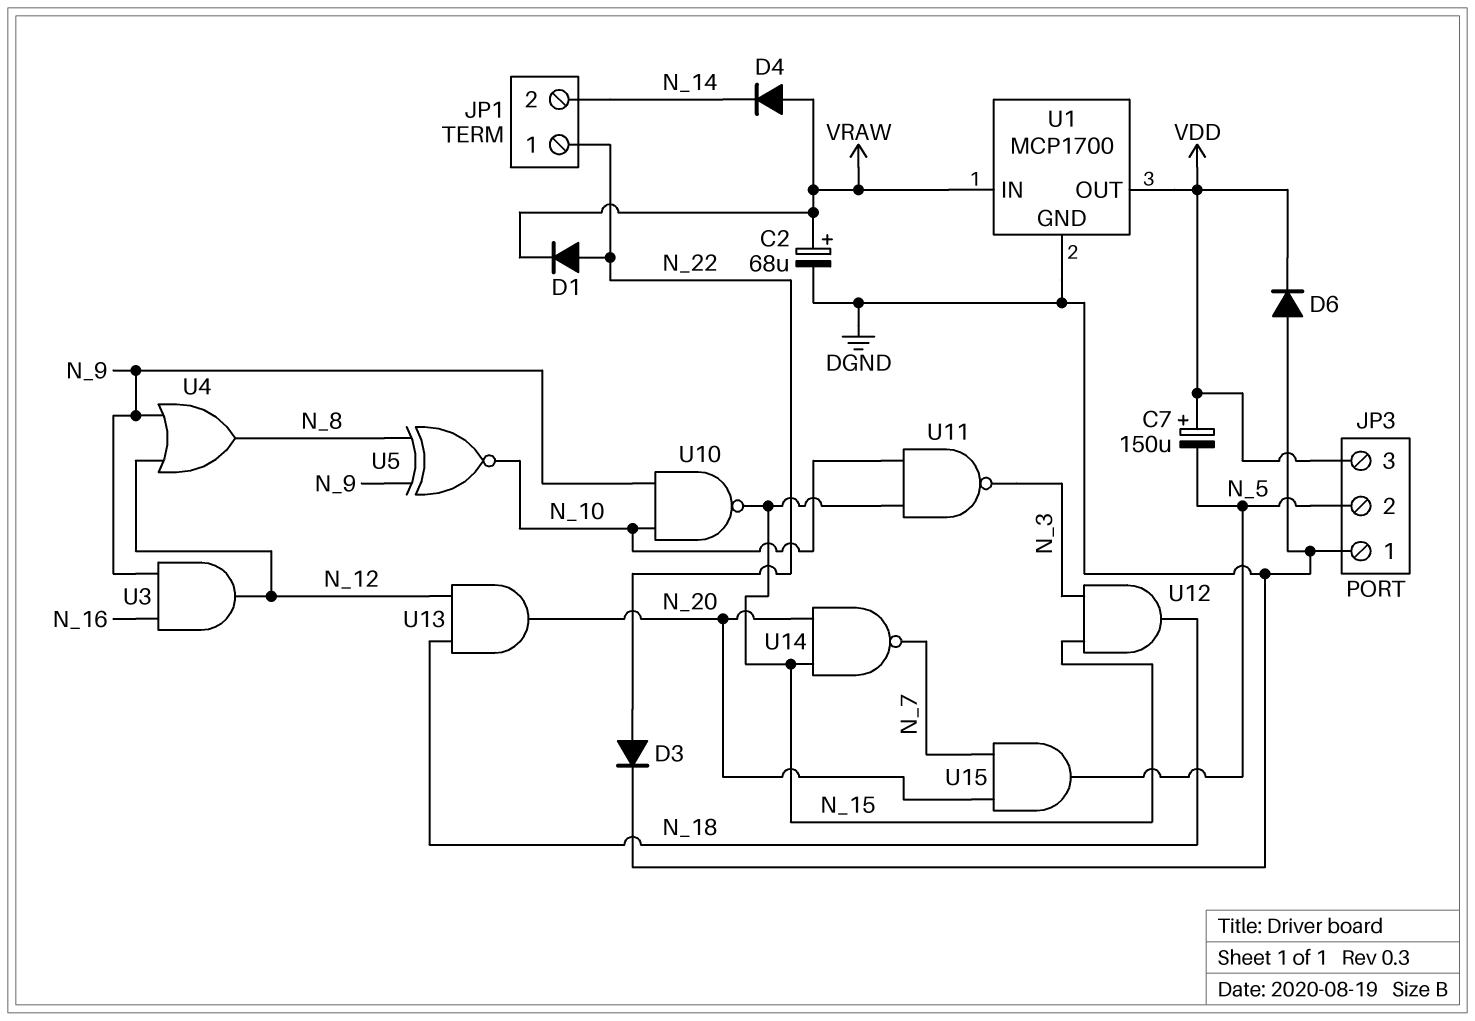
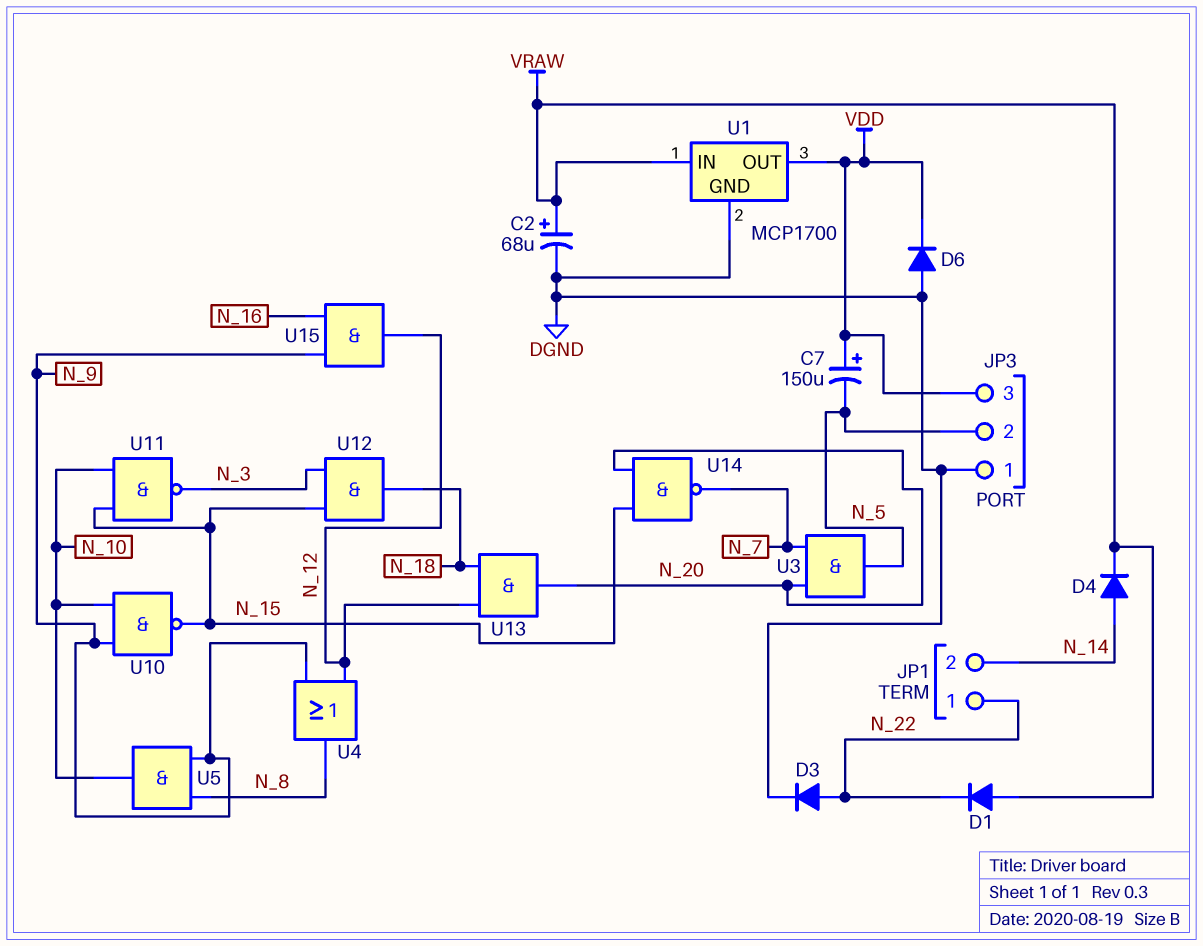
D1: diode (A N_22, K VRAW) -> diode (A VRAW, K N_22)
D4: diode (A VRAW, K N_14) -> diode (A N_14, K VRAW)
U3: AND (in N_9, in N_16, out N_12) -> AND (in N_7, in N_20, out N_5)
U5: XNOR (in N_8, in N_9, out N_10) -> AND (in N_8, in N_9, out N_10)
U15: AND (in N_7, in N_20, out N_5) -> AND (in N_9, in N_16, out N_12)

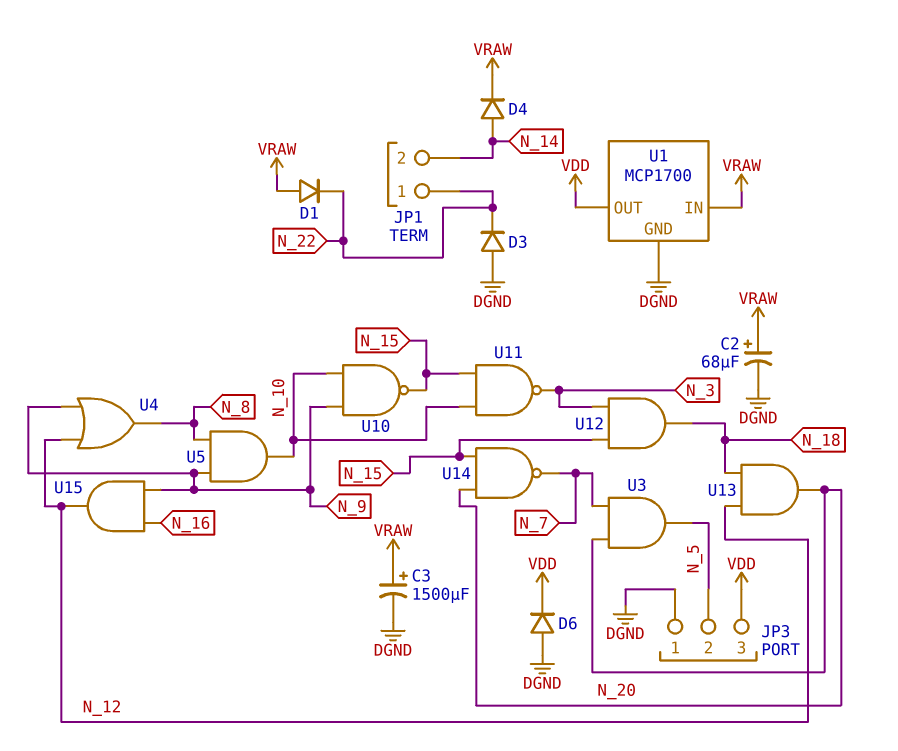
C3: none -> 1500uF (plus VRAW, minus DGND)
C7: 150uF (plus VDD, minus N_5) -> none
D3: diode (A N_22, K DGND) -> diode (A DGND, K N_22)

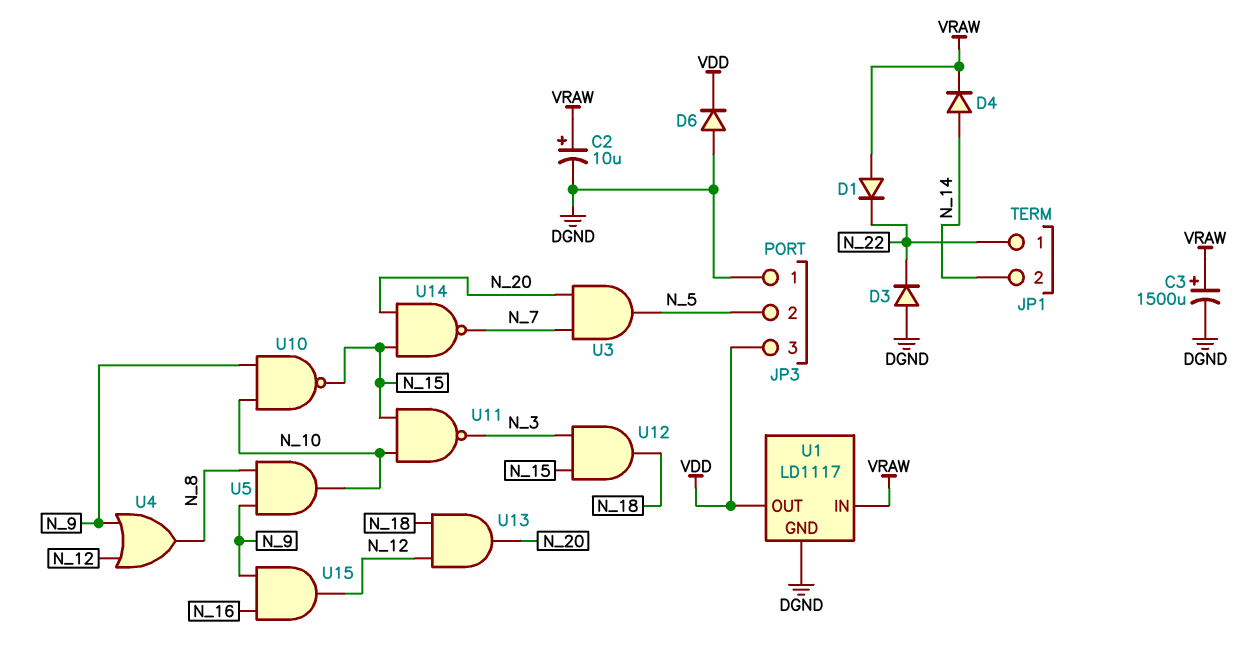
C2: 68uF (plus VRAW, minus DGND) -> 10uF (plus VRAW, minus DGND)
U1: MCP1700 -> LD1117

